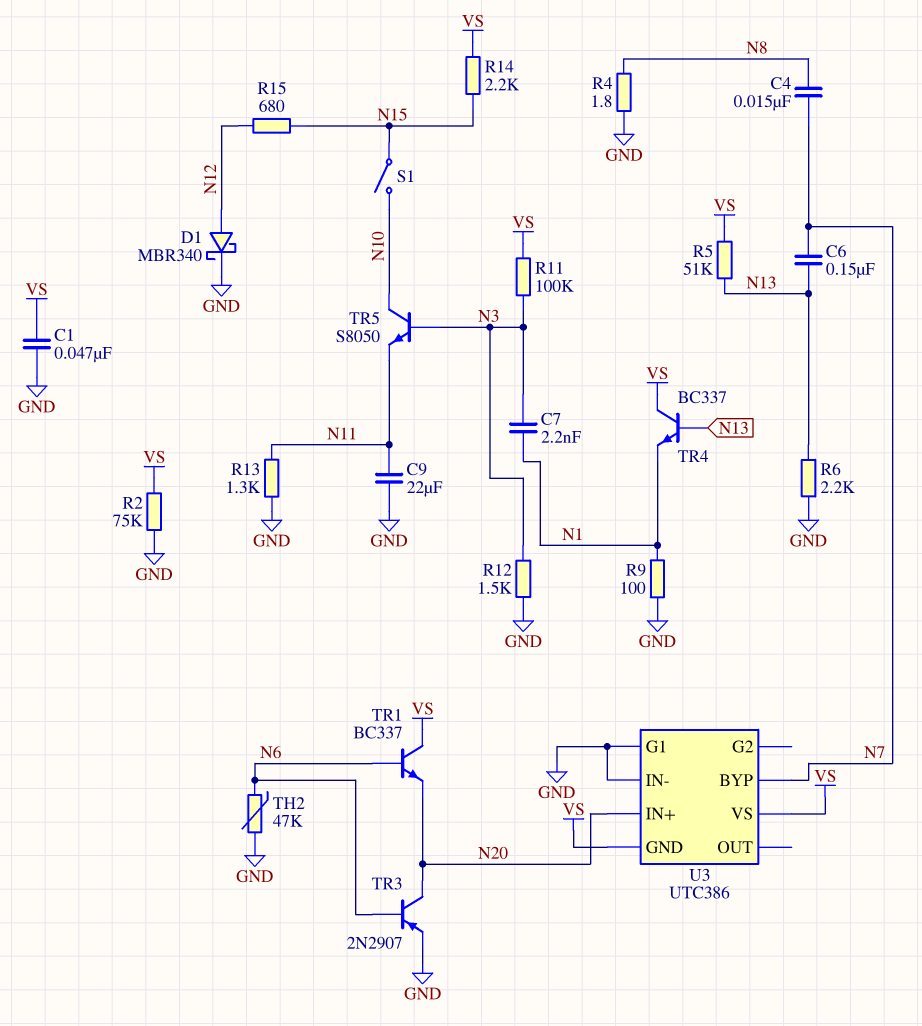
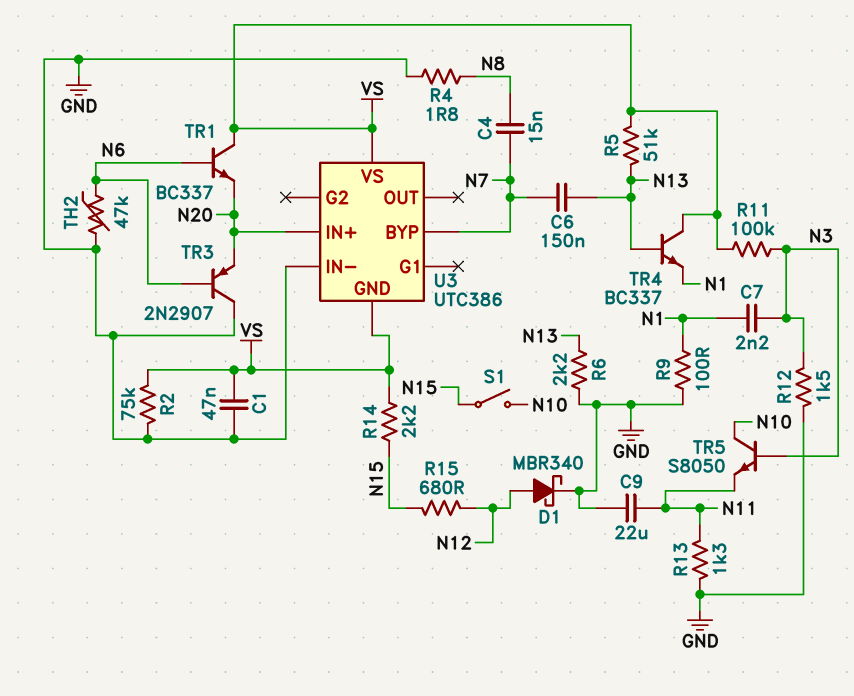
TR3: PNP 2N2907 (B N6, C N20, E GND) -> PNP 2N2907 (B N6, C GND, E N20)
U3 pin G1: GND -> none

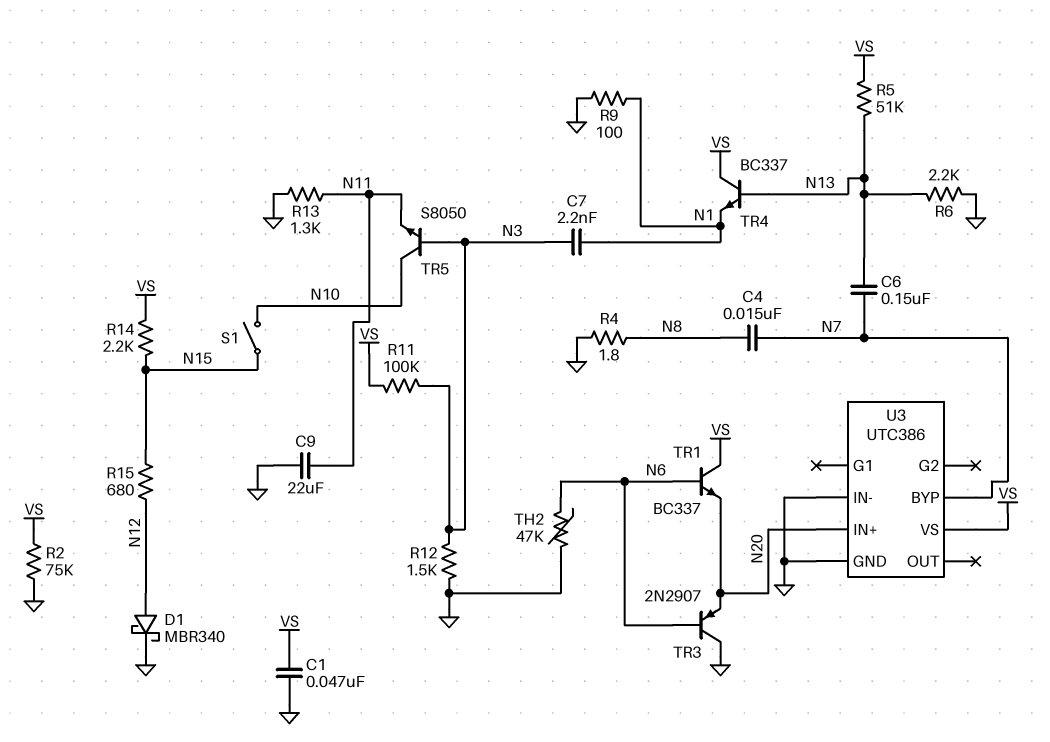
U3 pin GND: VS -> GND

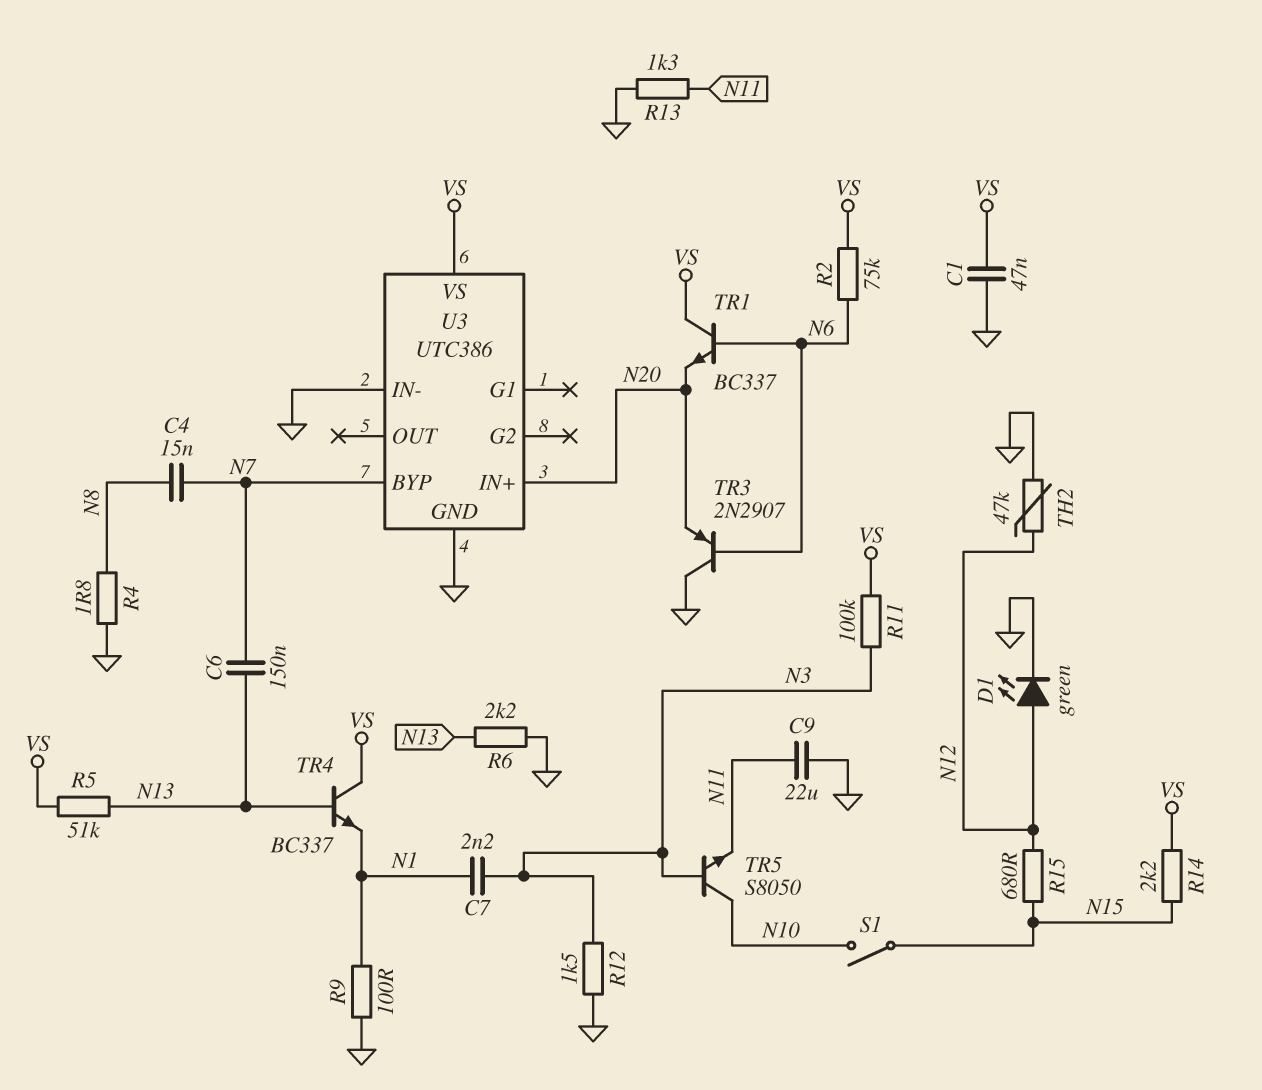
D1: schottky MBR340 (A N12, K GND) -> LED green (A N12, K GND)
R2: 75k (GND, VS) -> 75k (N6, VS)
TH2: 47k (GND, N6) -> 47k (GND, N12)

